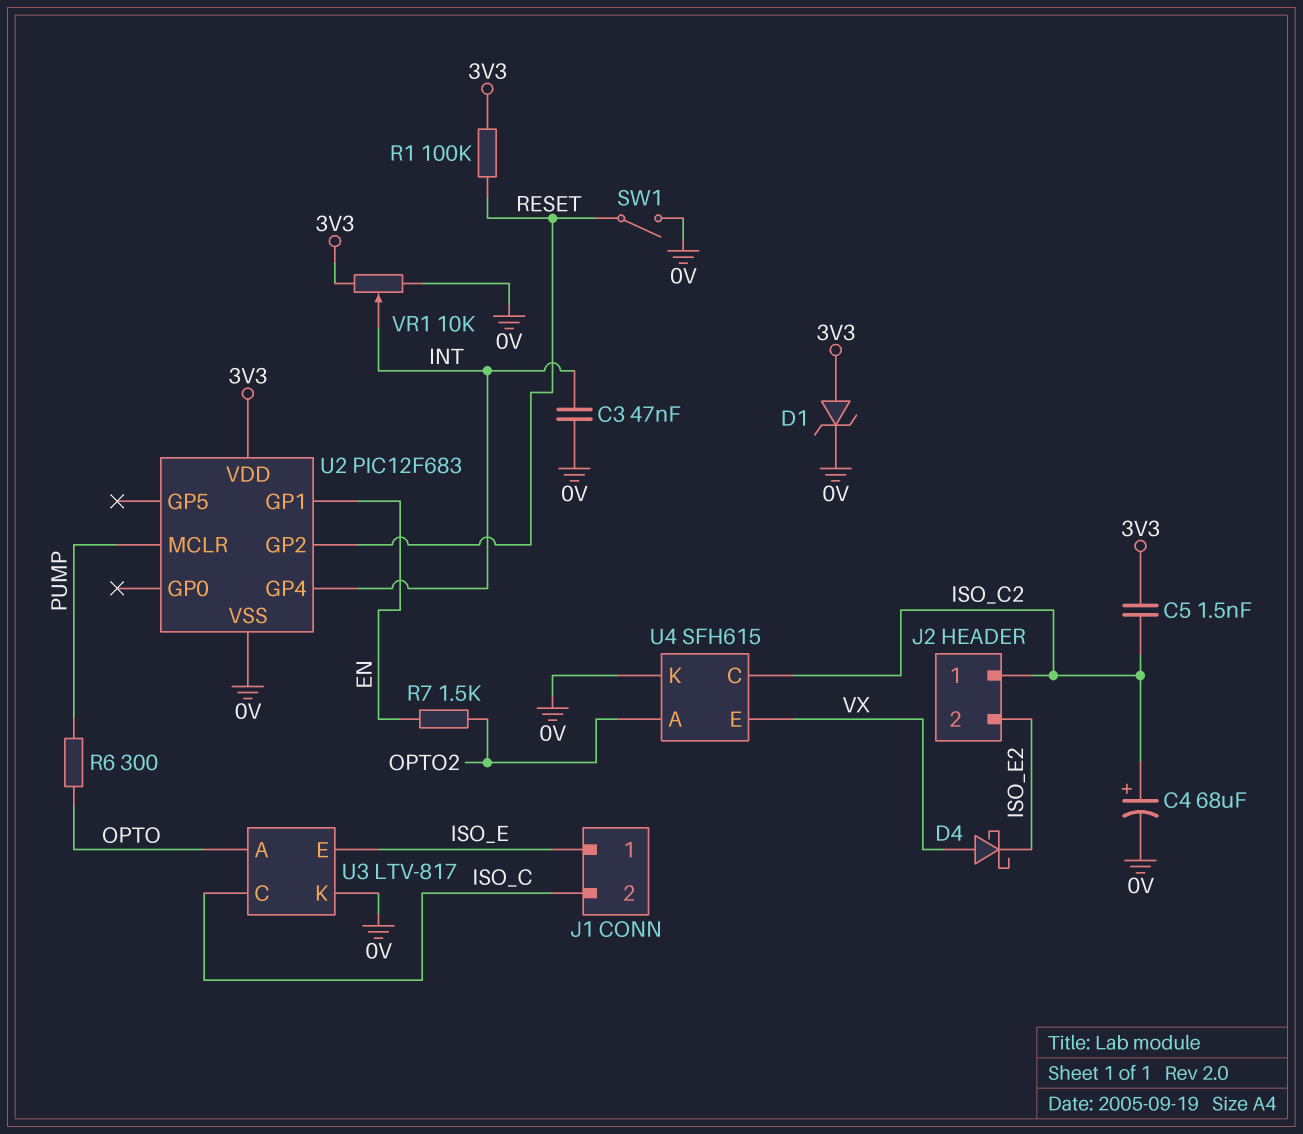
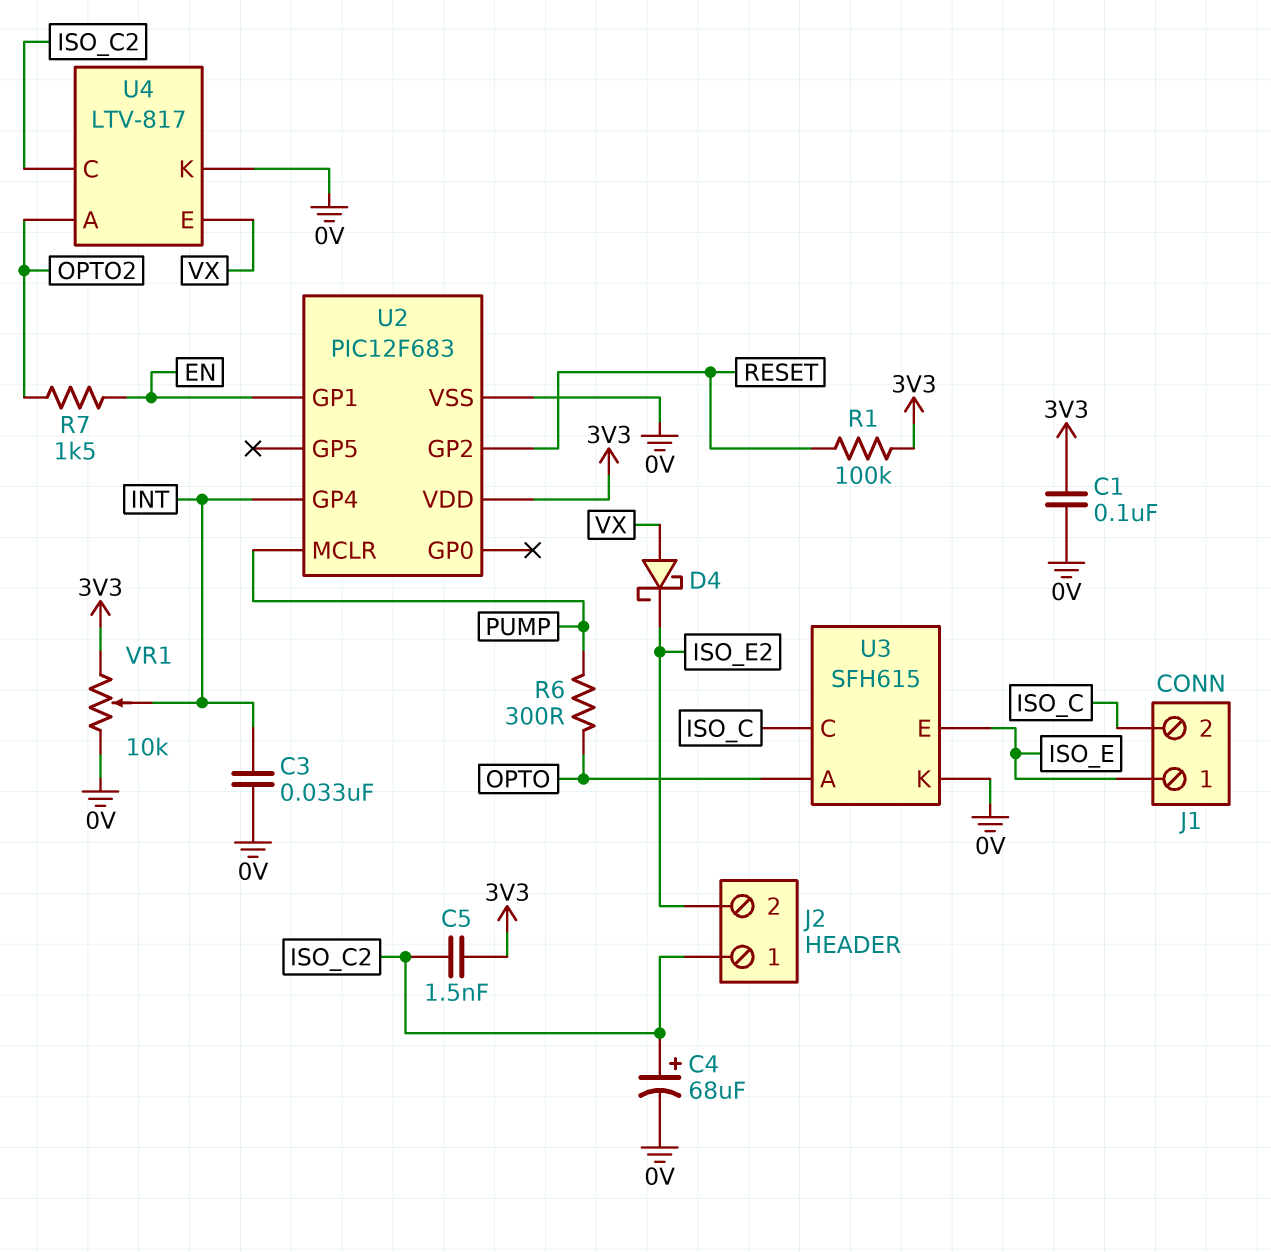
C1: none -> 100nF (0V, 3V3)
C3: 47nF (0V, INT) -> 33nF (0V, INT)
D1: zener (A 3V3, K 0V) -> none
SW1: switch (0V, RESET) -> none
U3: LTV-817 -> SFH615
U4: SFH615 -> LTV-817

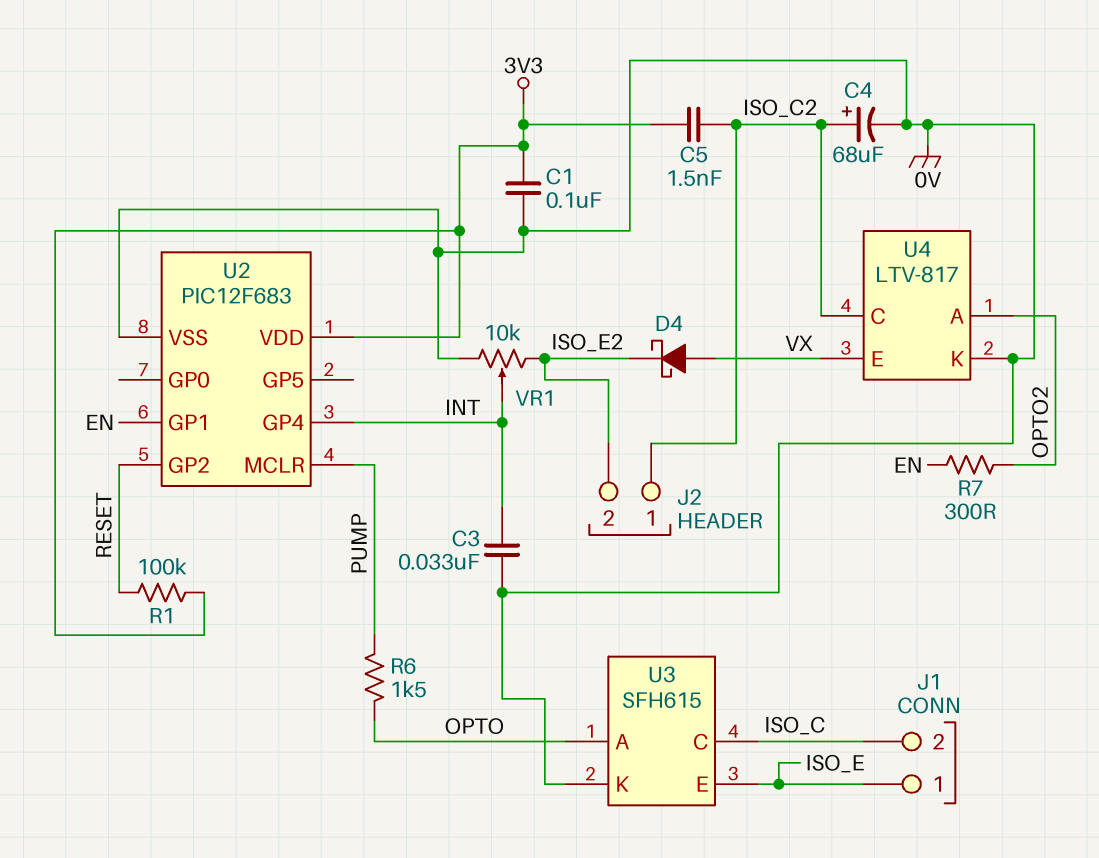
R6: 300 (OPTO, PUMP) -> 1.5k (OPTO, PUMP)
R7: 1.5k (EN, OPTO2) -> 300 (EN, OPTO2)
VR1: 10k (0V, 3V3, wiper INT) -> 10k (0V, ISO_E2, wiper INT)

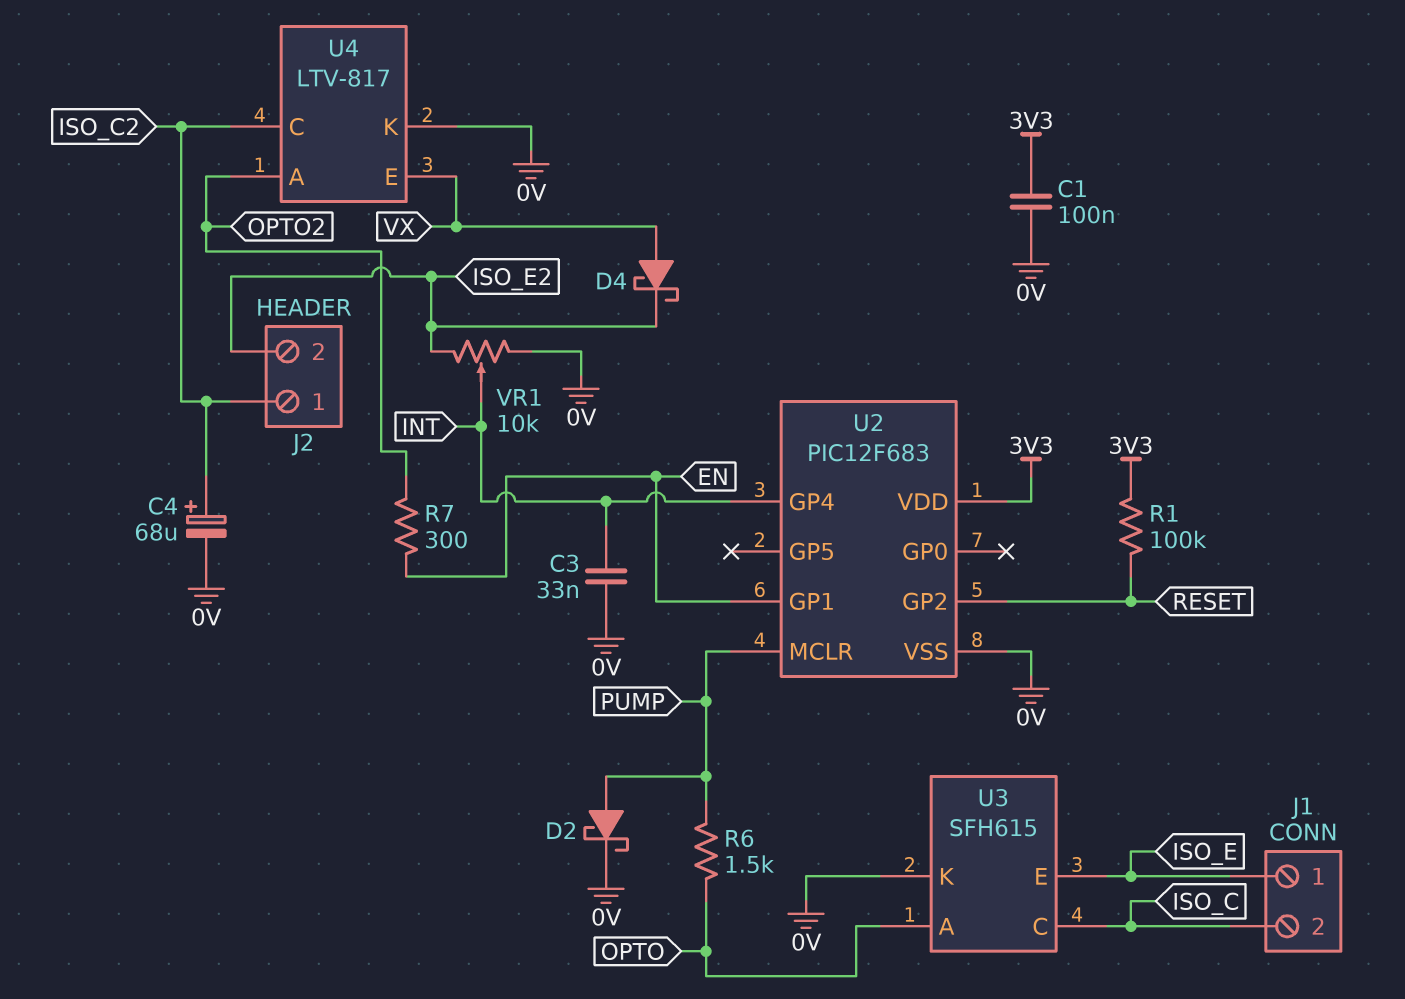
C5: 1.5nF (3V3, ISO_C2) -> none
D2: none -> schottky (A PUMP, K 0V)

